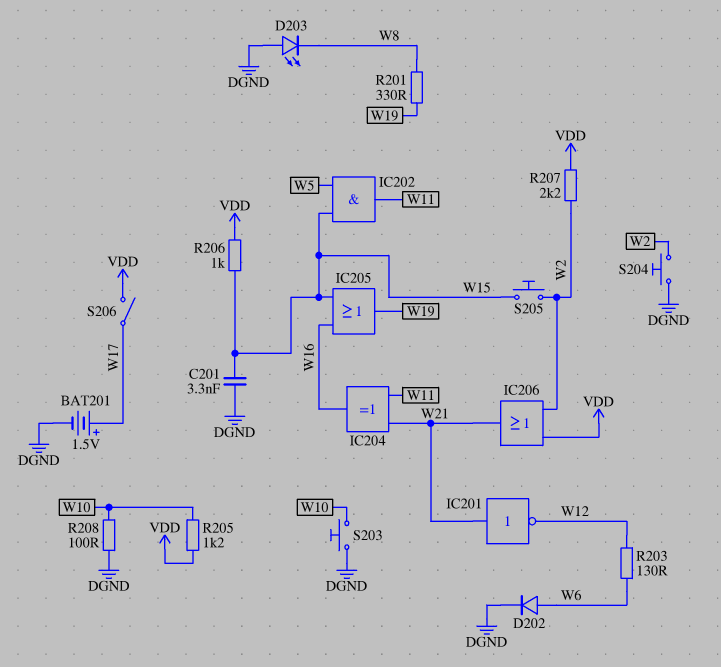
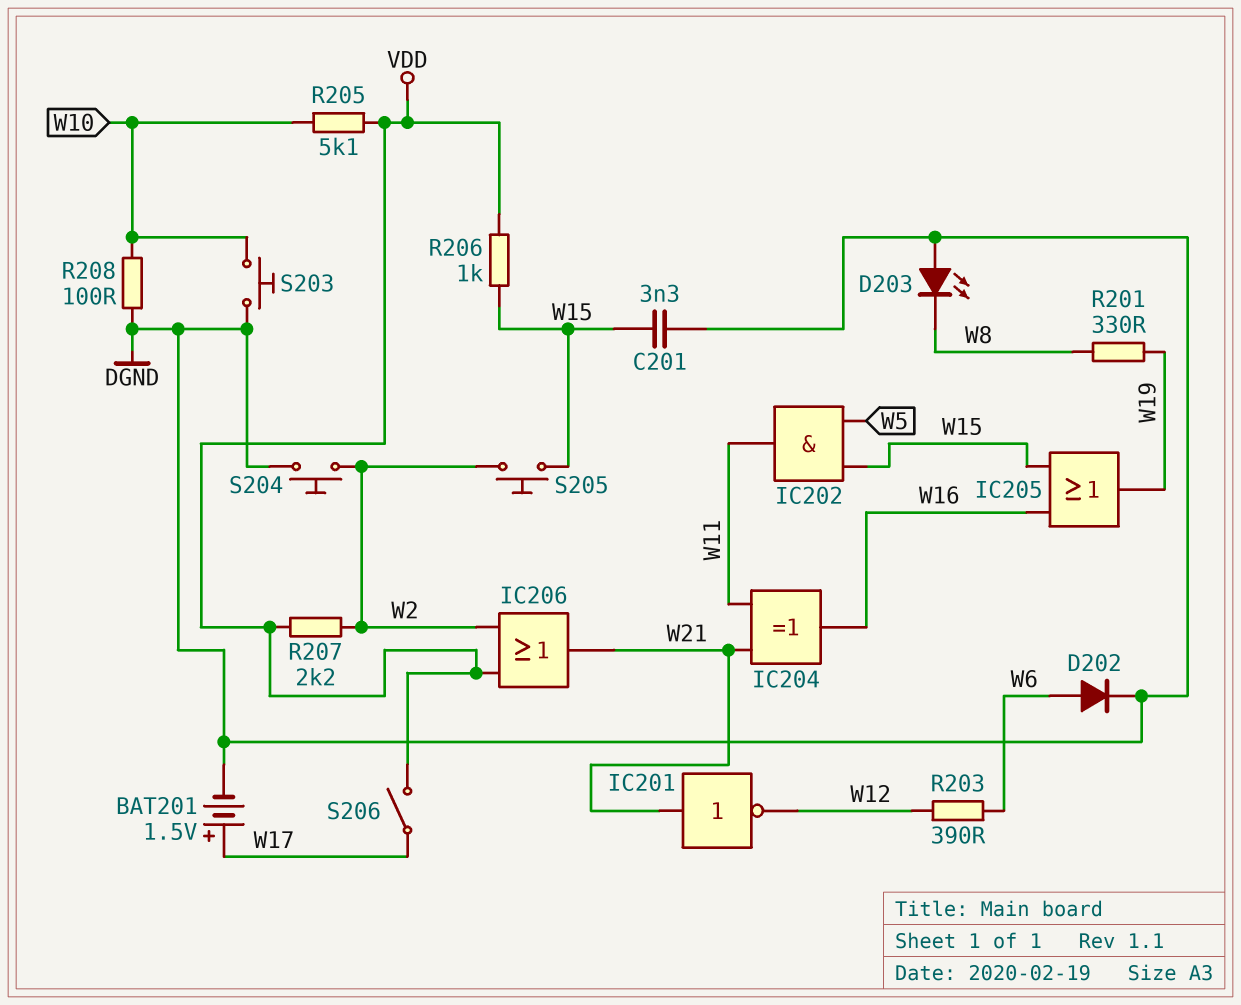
R203: 130 (W6, W12) -> 390 (W6, W12)
R205: 1.2k (VDD, W10) -> 5.1k (VDD, W10)

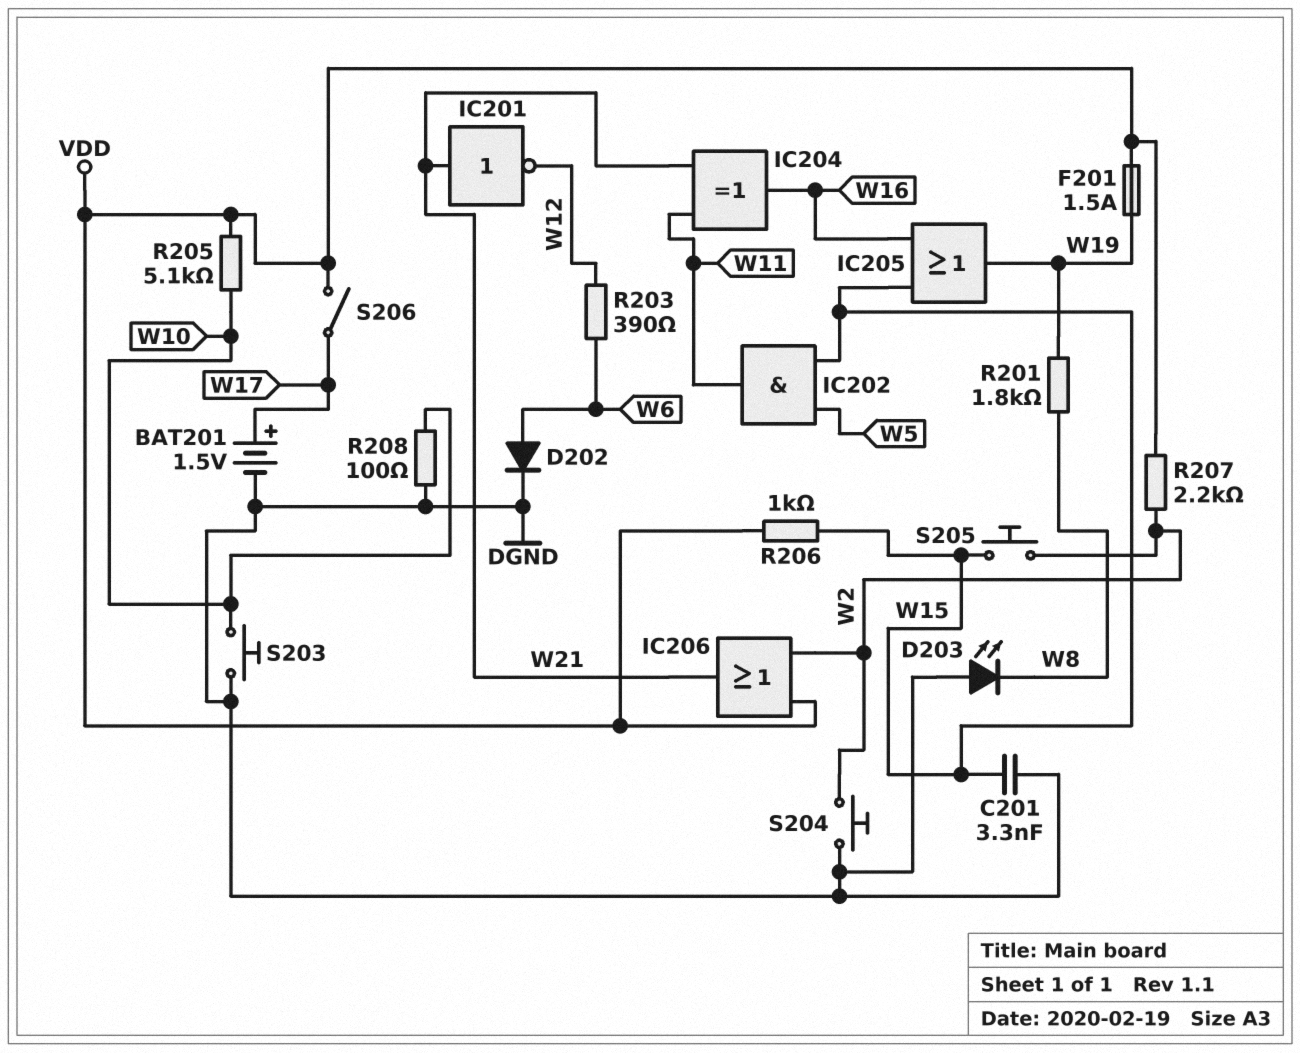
F201: none -> 1.5A (VDD, W19)
R201: 330 (W8, W19) -> 1.8k (W8, W19)

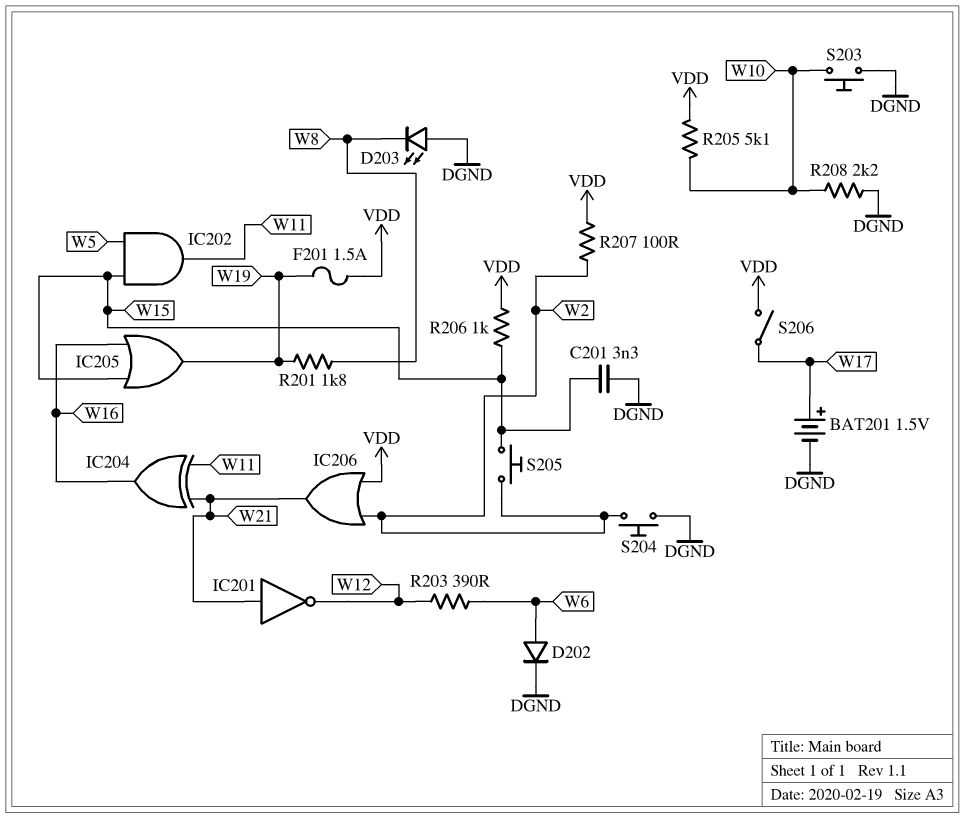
R207: 2.2k (VDD, W2) -> 100 (VDD, W2)
R208: 100 (DGND, W10) -> 2.2k (DGND, W10)

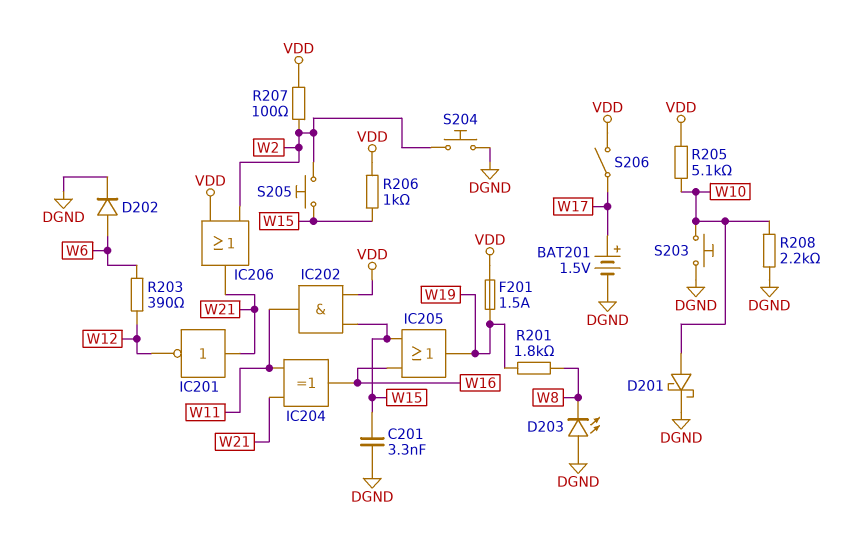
D201: none -> schottky (A W10, K DGND)
IC202: AND (in W5, in W15, out W11) -> AND (in VDD, in W15, out W11)

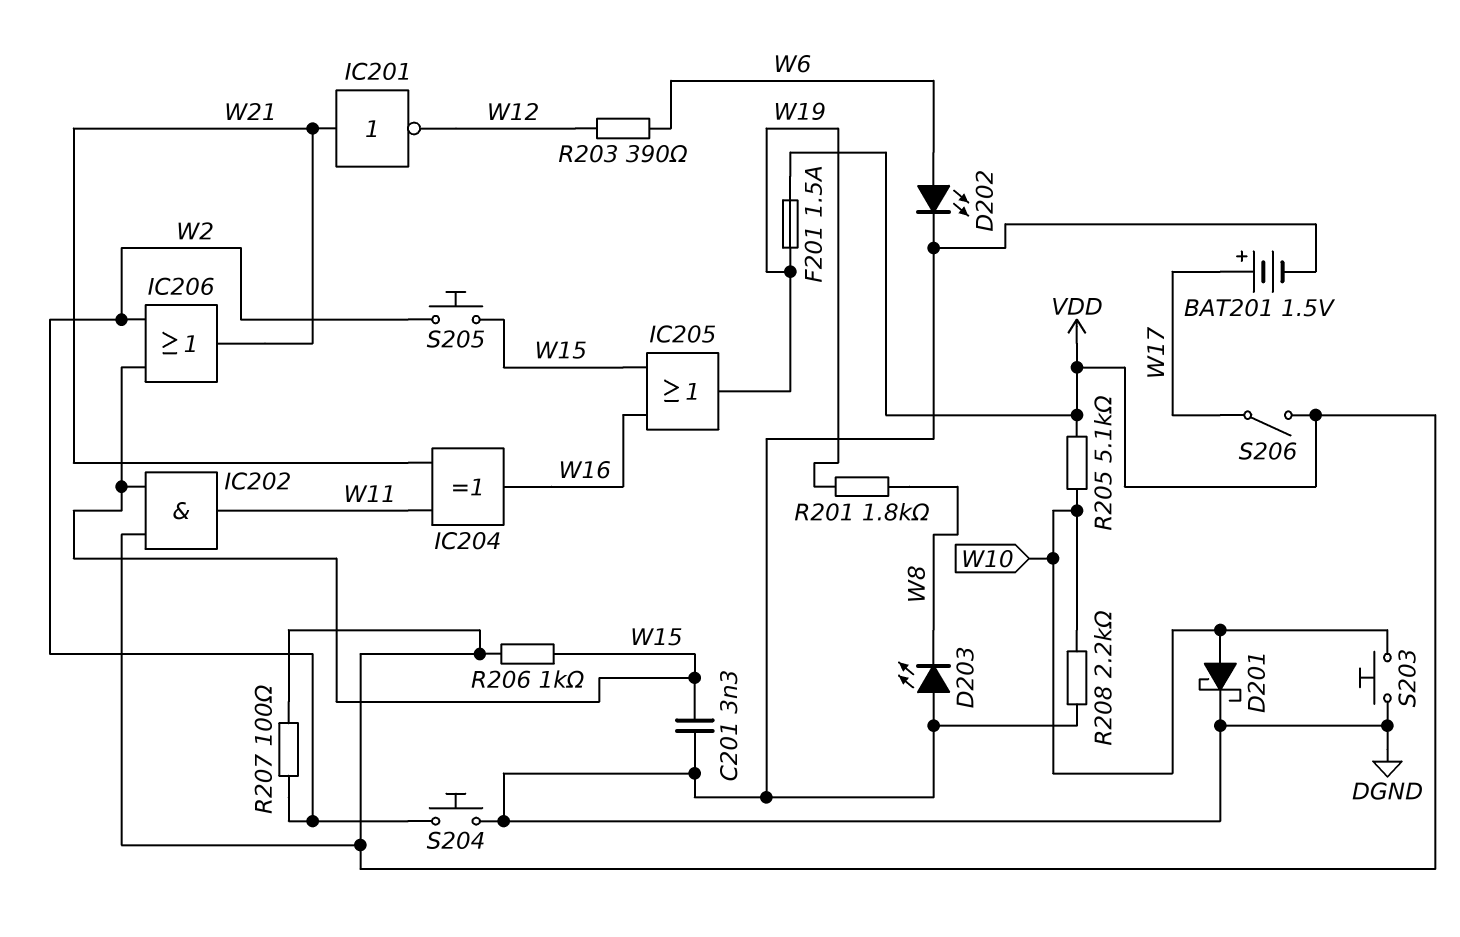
D202: diode (A W6, K DGND) -> LED (A W6, K DGND)
IC206: OR (in VDD, in W2, out W21) -> OR (in W2, in W15, out W21)

